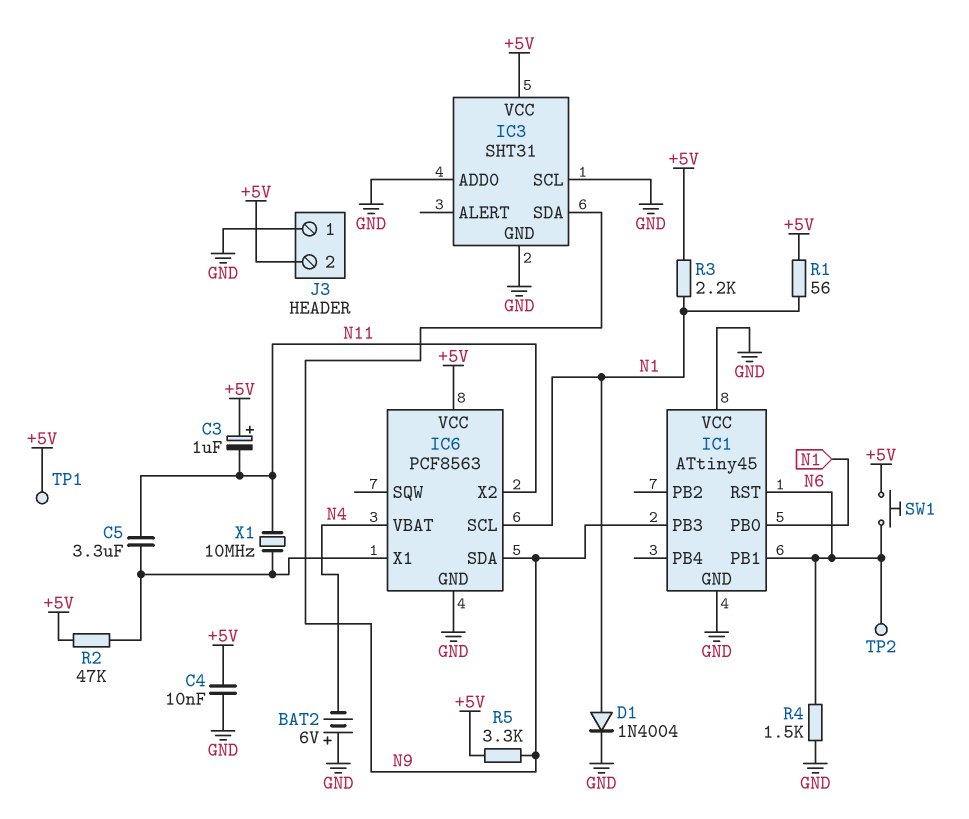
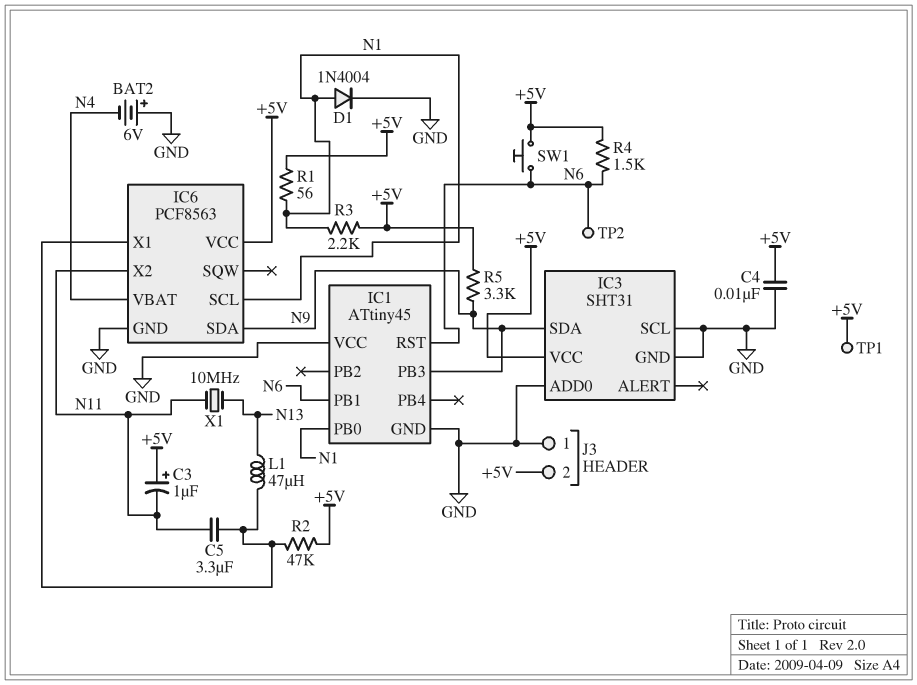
L1: none -> 47uH (IC6/X1, N13)
R4: 1.5k (GND, N6) -> 1.5k (+5V, N6)
X1: 10MHz (IC6/X1, N11) -> 10MHz (N11, N13)

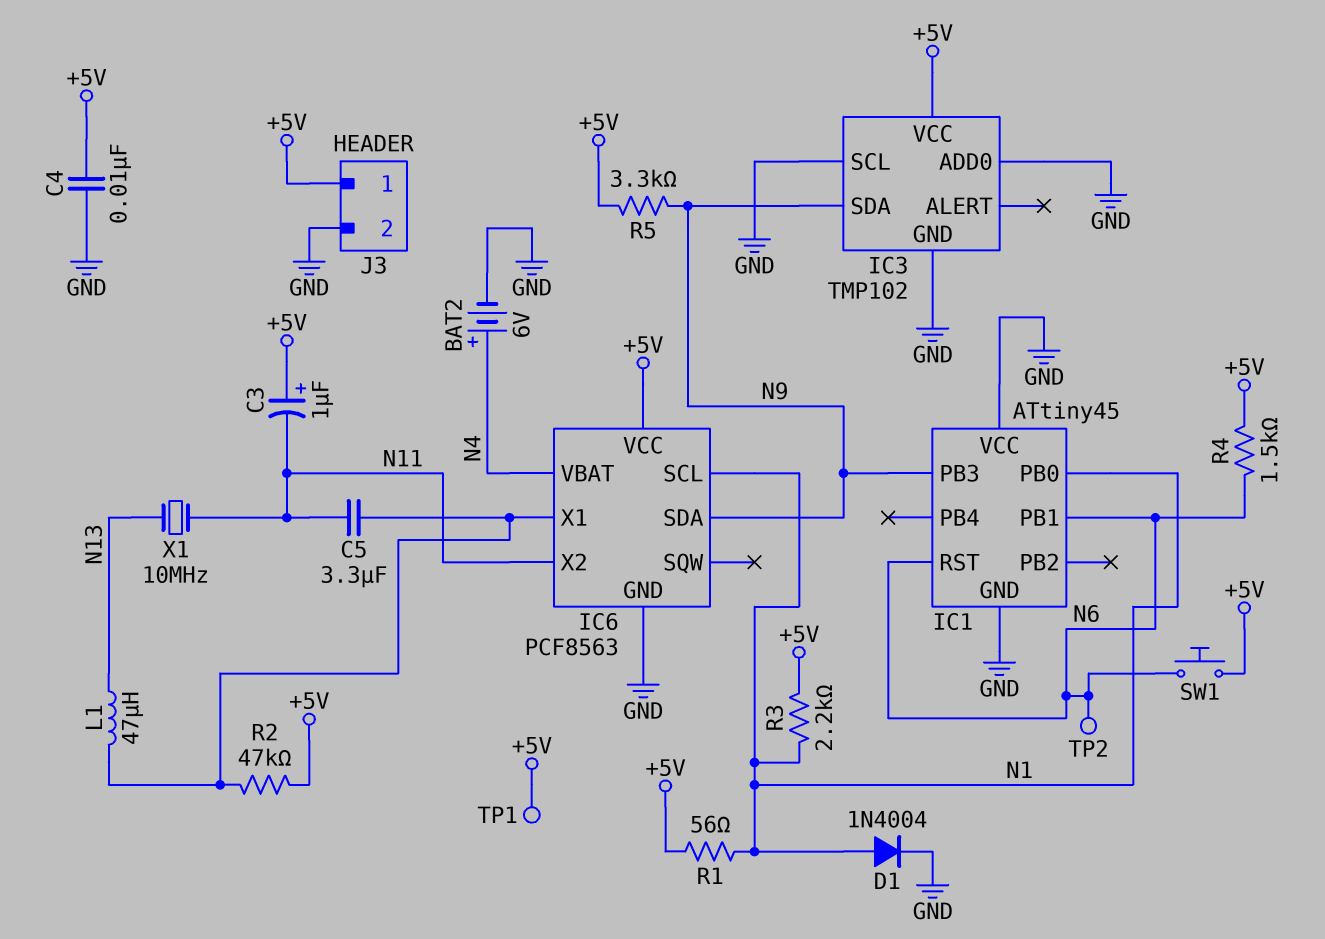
BAT2: 6V (plus GND, minus N4) -> 6V (plus N4, minus GND)
IC3: SHT31 -> TMP102
J3 pin 1: GND -> +5V
J3 pin 2: +5V -> GND

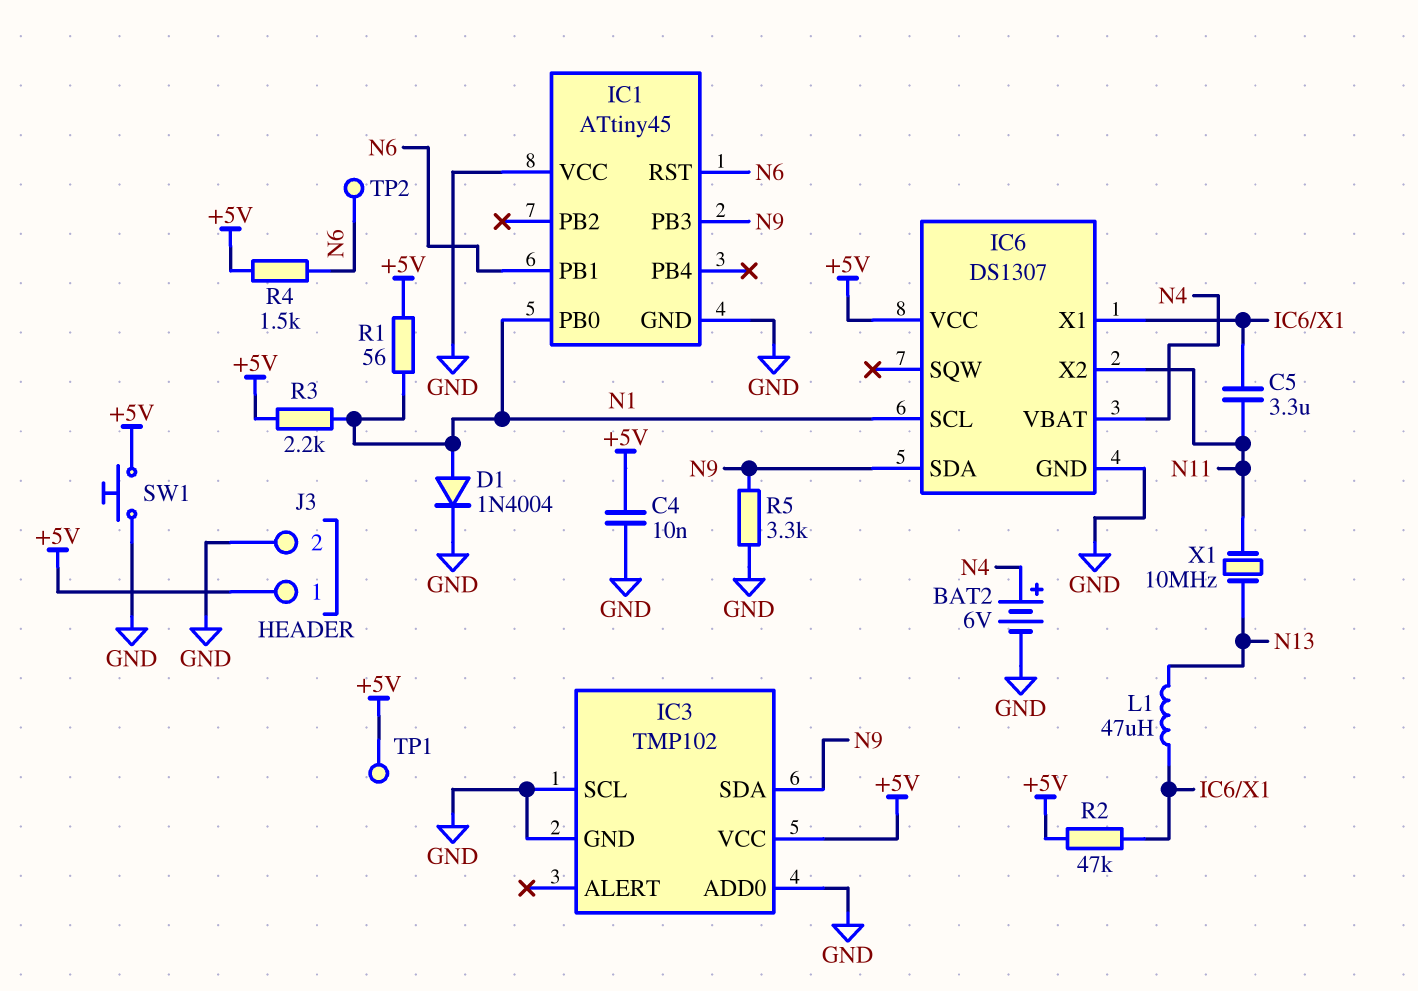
C3: 1uF (plus +5V, minus N11) -> none
IC6: PCF8563 -> DS1307
R5: 3.3k (+5V, N9) -> 3.3k (GND, N9)
SW1: button (+5V, N6) -> button (+5V, GND)

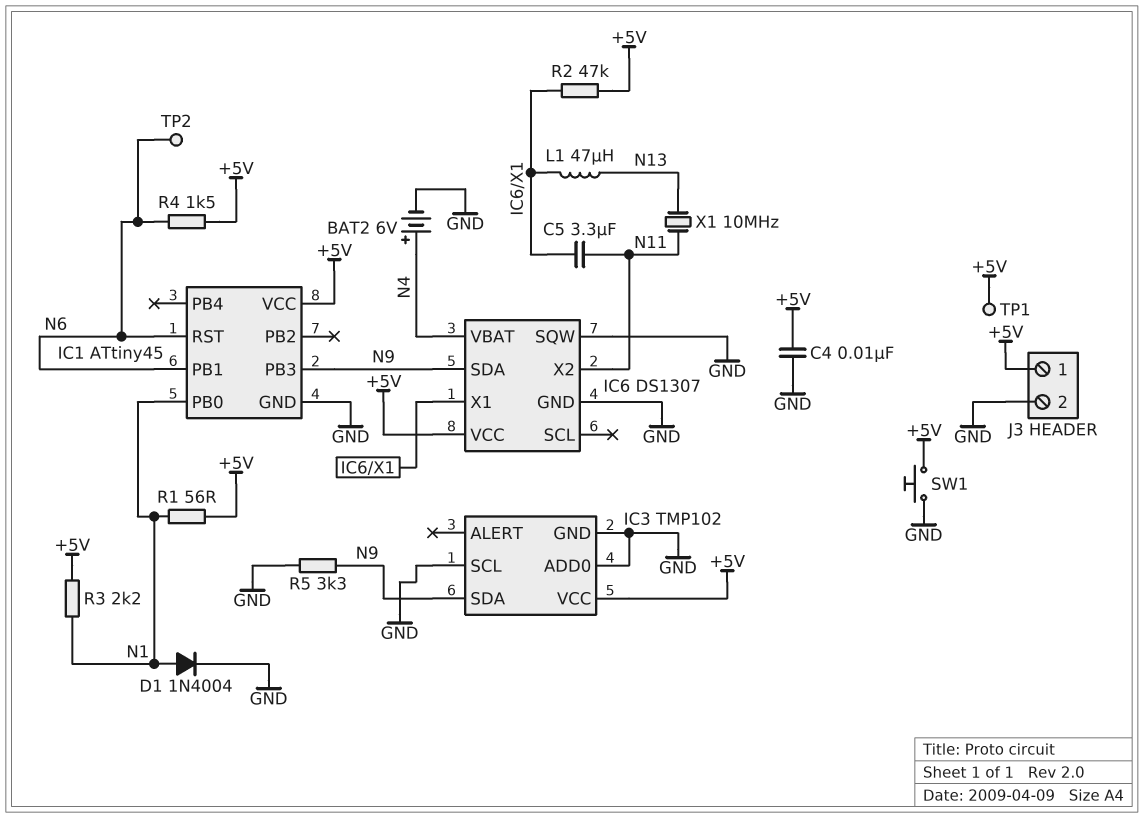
IC1 pin VCC: GND -> +5V
IC6 pin SCL: N1 -> none
IC6 pin SQW: none -> GND

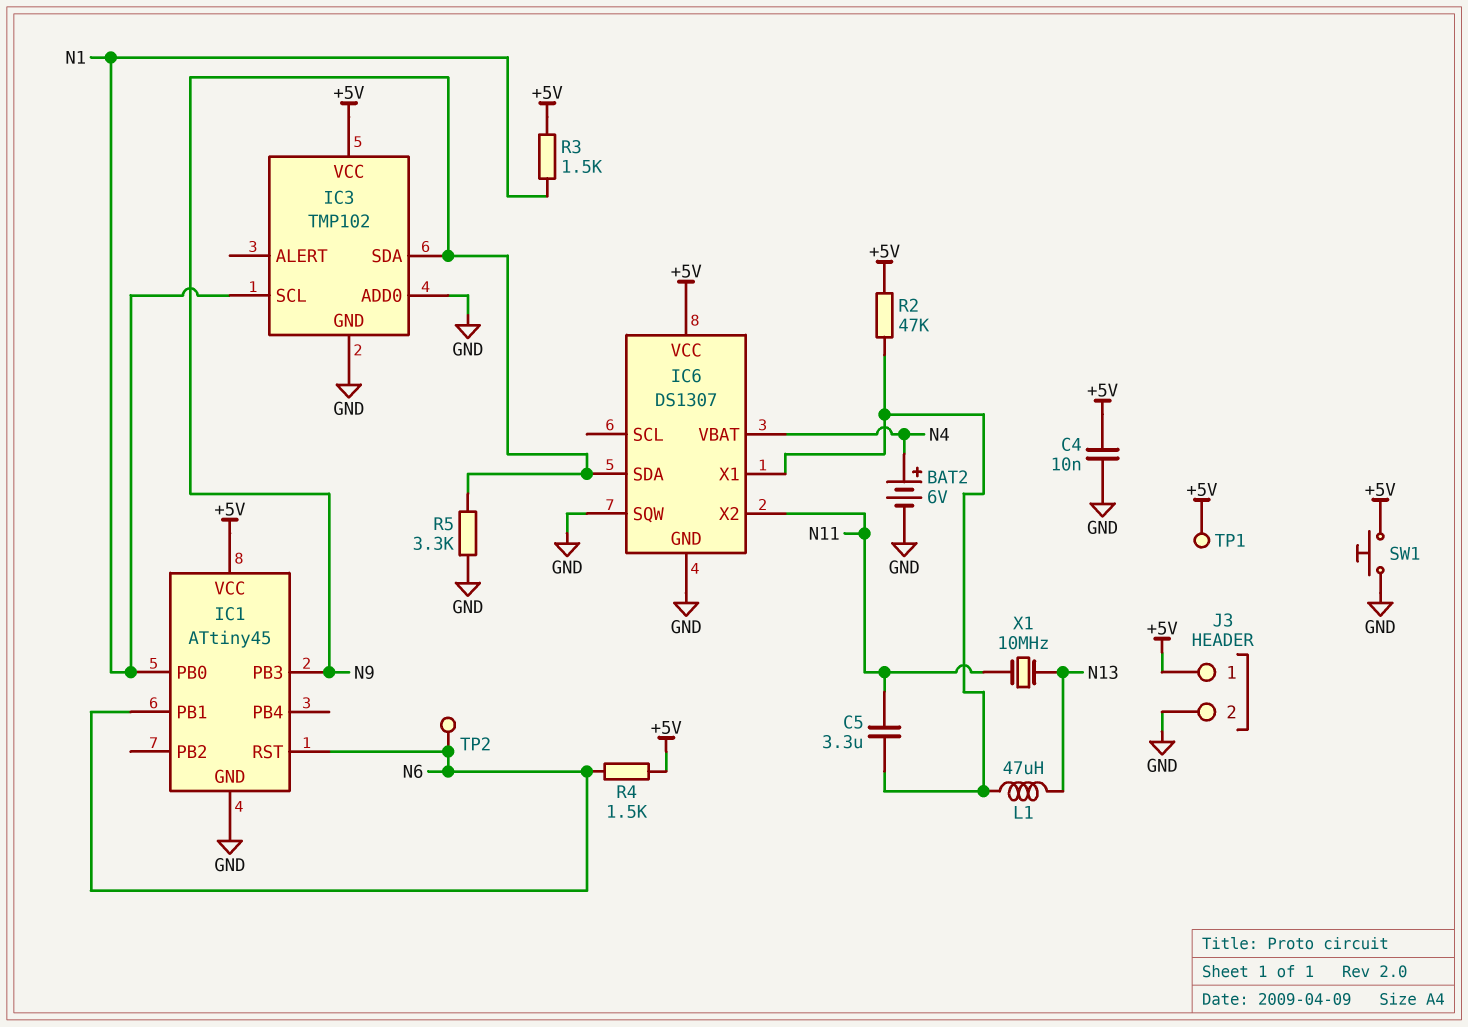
D1: diode 1N4004 (A N1, K GND) -> none
IC3 pin SCL: GND -> N1
R1: 56 (+5V, N1) -> none
R3: 2.2k (+5V, N1) -> 1.5k (+5V, N1)

